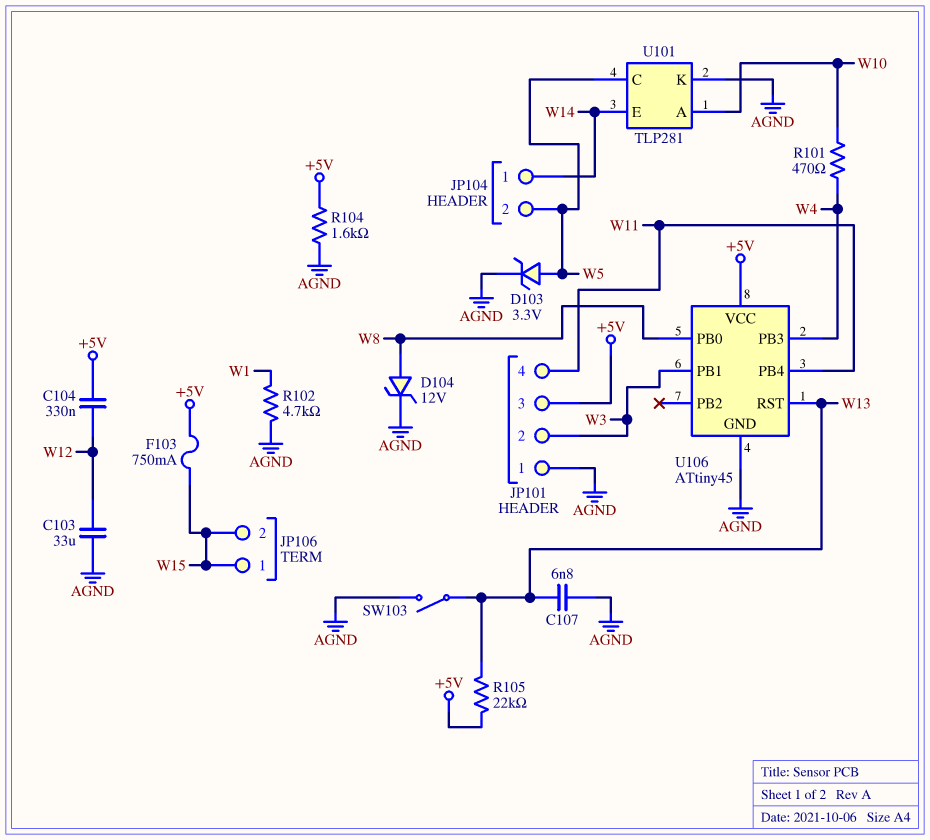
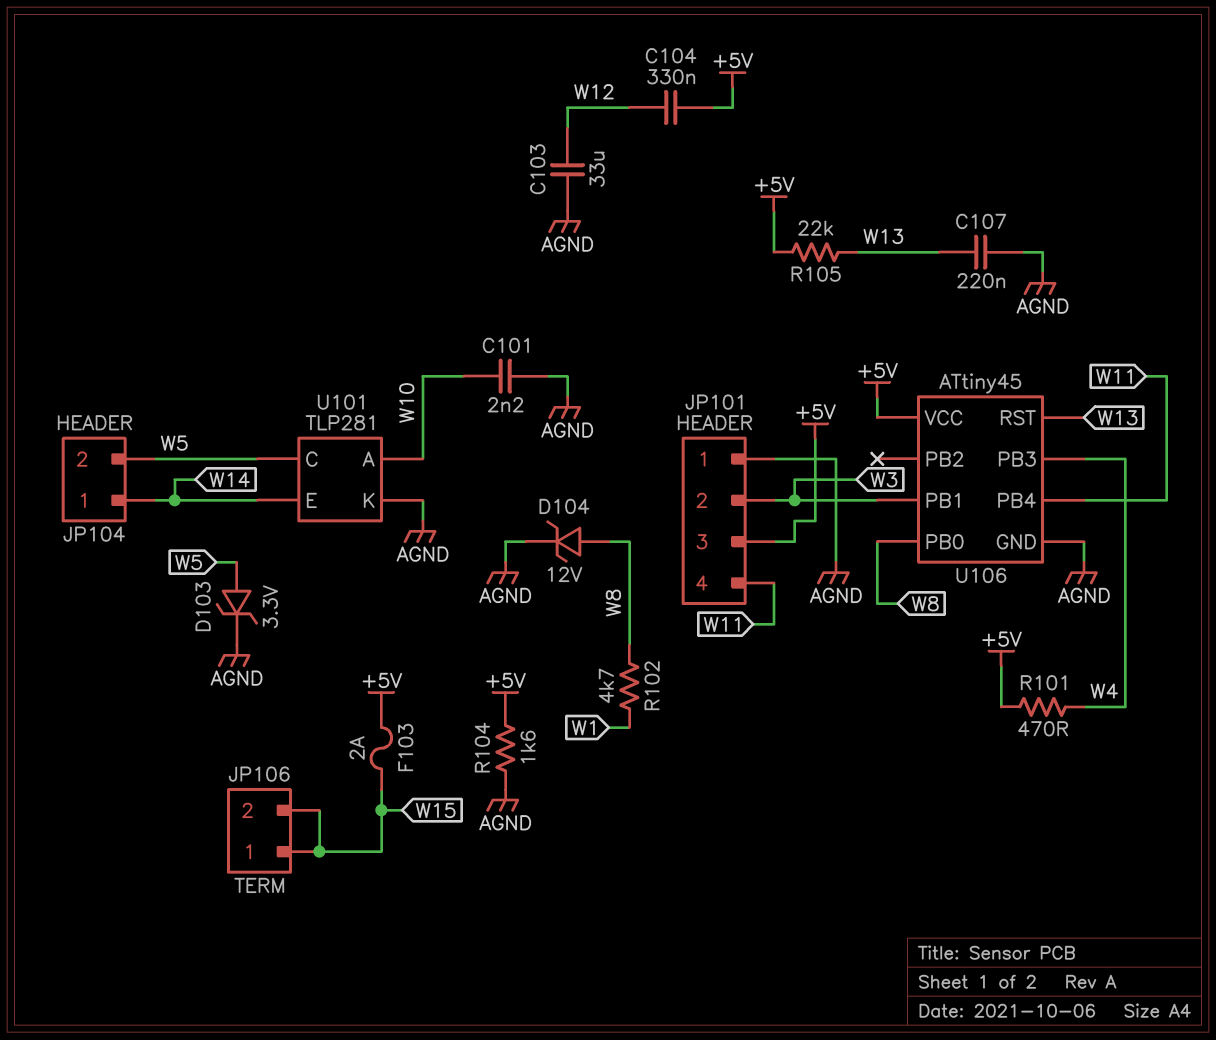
C101: none -> 2.2nF (AGND, W10)
C107: 6.8nF (AGND, W13) -> 220nF (AGND, W13)
F103: 750mA (+5V, W15) -> 2A (+5V, W15)
R101: 470 (W4, W10) -> 470 (+5V, W4)
R102: 4.7k (AGND, W1) -> 4.7k (W1, W8)
SW103: switch (AGND, W13) -> none

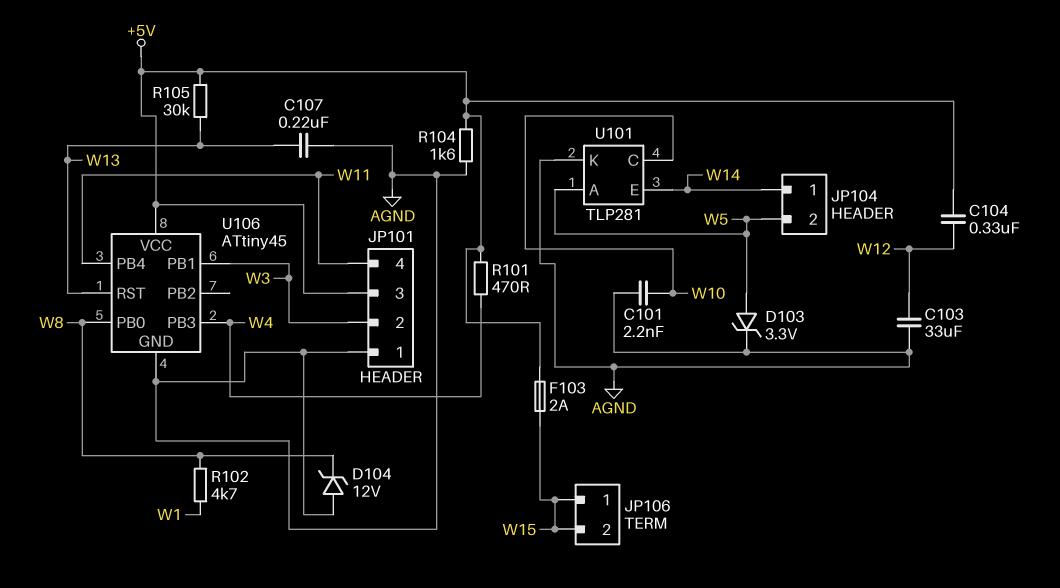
D104: zener 12V (A W8, K AGND) -> zener 12V (A AGND, K W8)
R105: 22k (+5V, W13) -> 30k (+5V, W13)
U101 pin A: W10 -> W5
U101 pin C: W5 -> W10

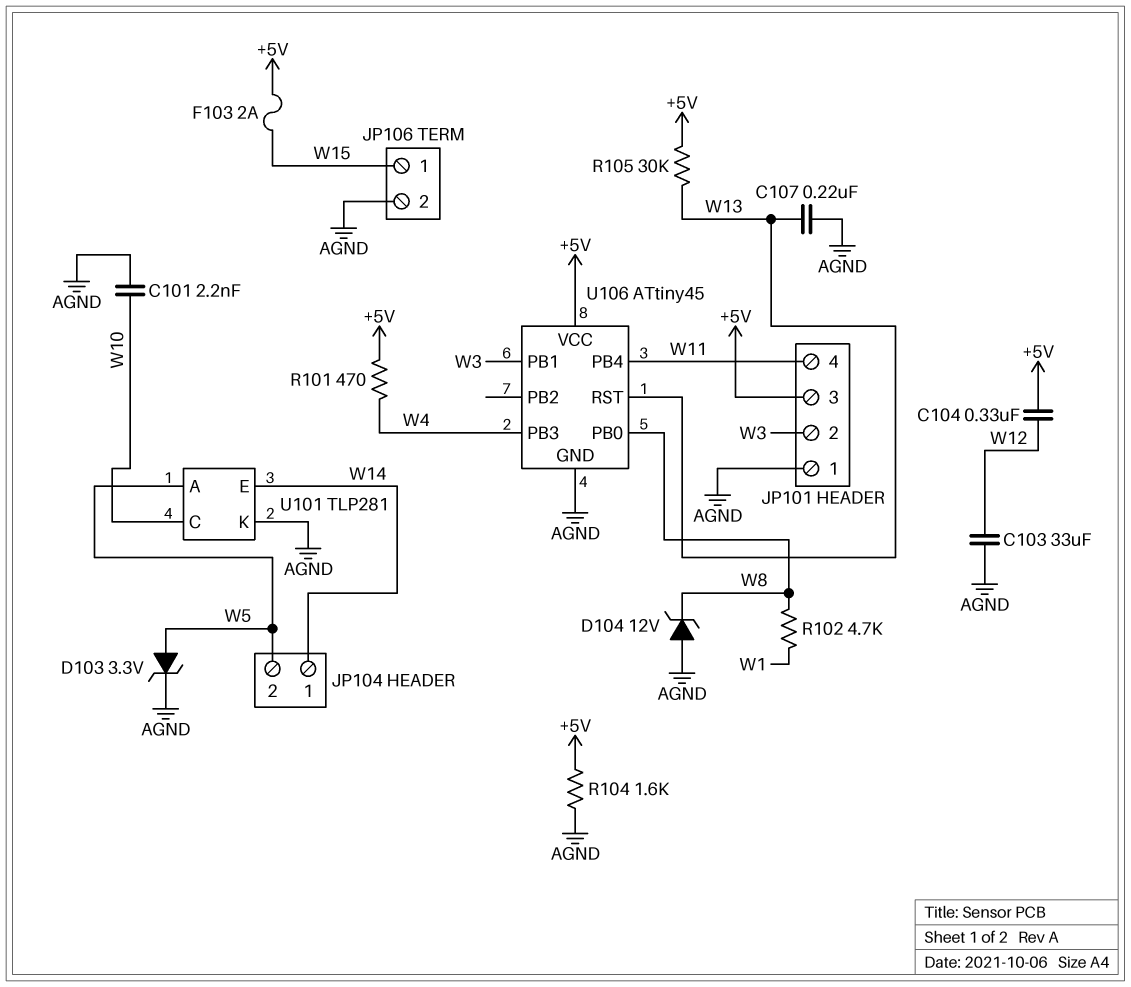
JP106 pin 2: W15 -> AGND

